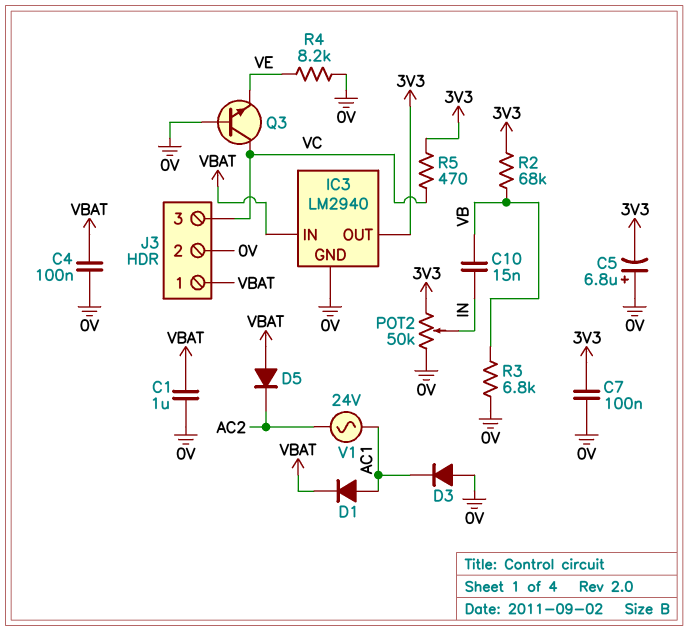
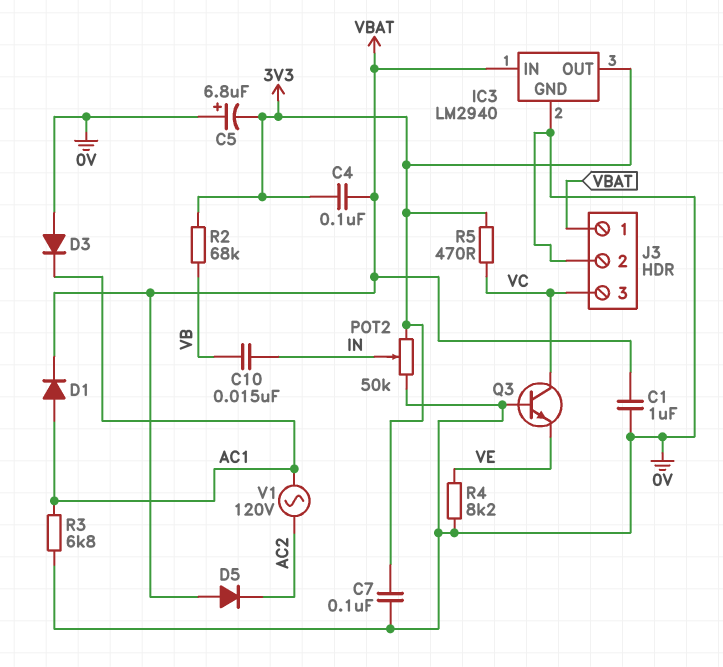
C4: 100nF (0V, VBAT) -> 100nF (3V3, VBAT)
R3: 6.8k (0V, VB) -> 6.8k (0V, AC1)
V1: AC 24V (AC1, AC2) -> AC 120V (AC1, AC2)

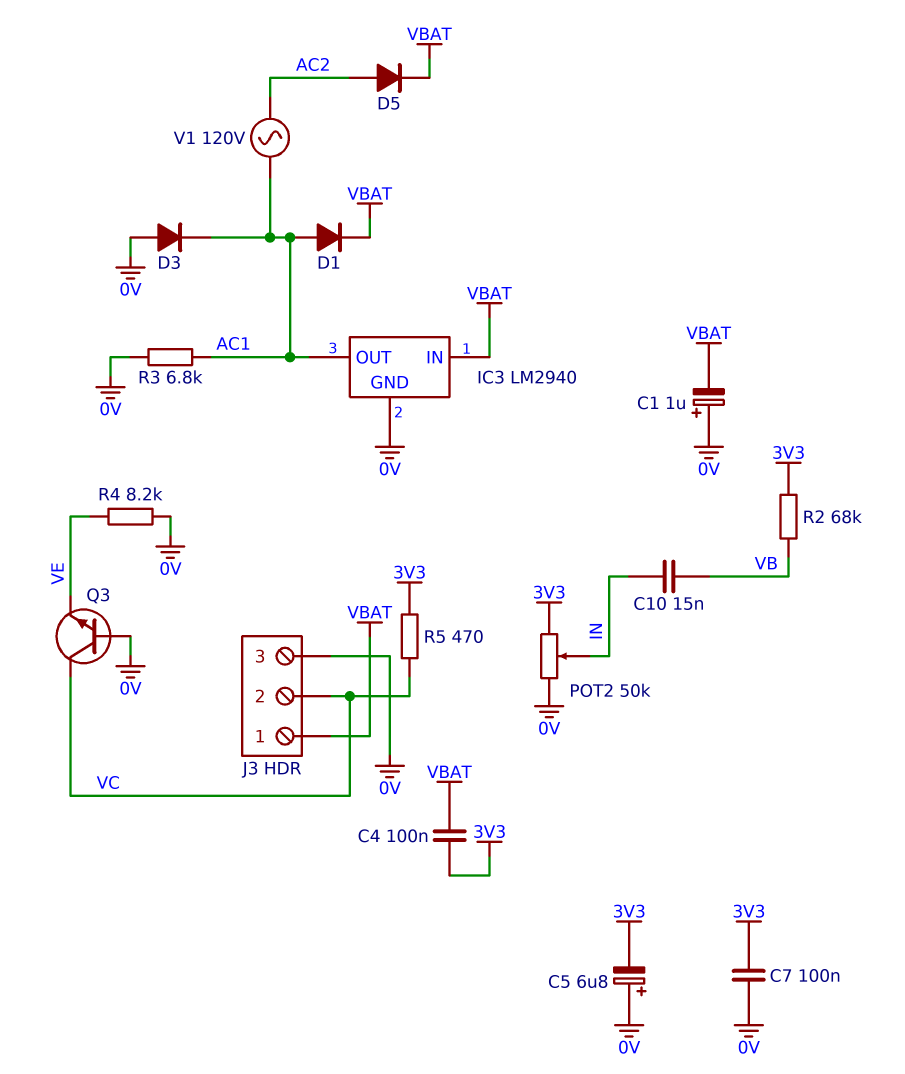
C1: 1uF (0V, VBAT) -> 1uF (plus 0V, minus VBAT)
D5: diode (A VBAT, K AC2) -> diode (A AC2, K VBAT)
IC3 pin OUT: 3V3 -> AC1
J3 pin 2: 0V -> VC
J3 pin 3: VC -> 0V

